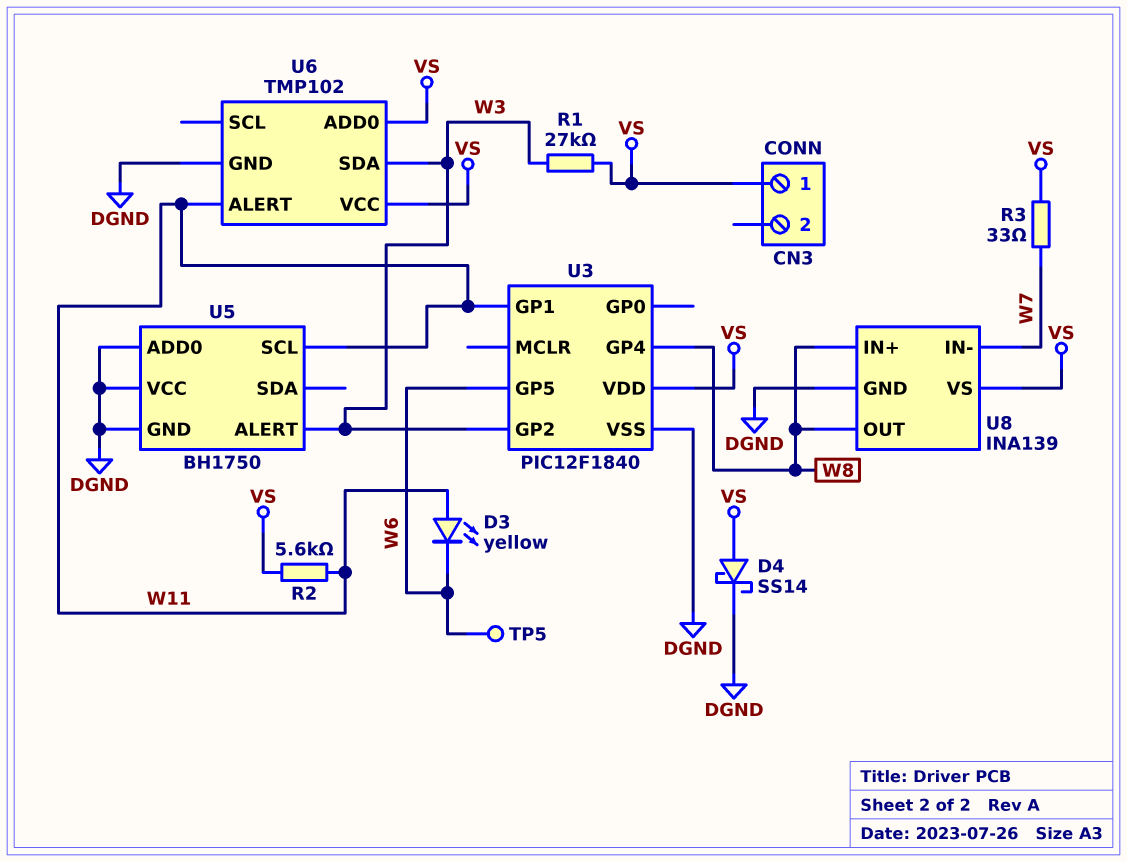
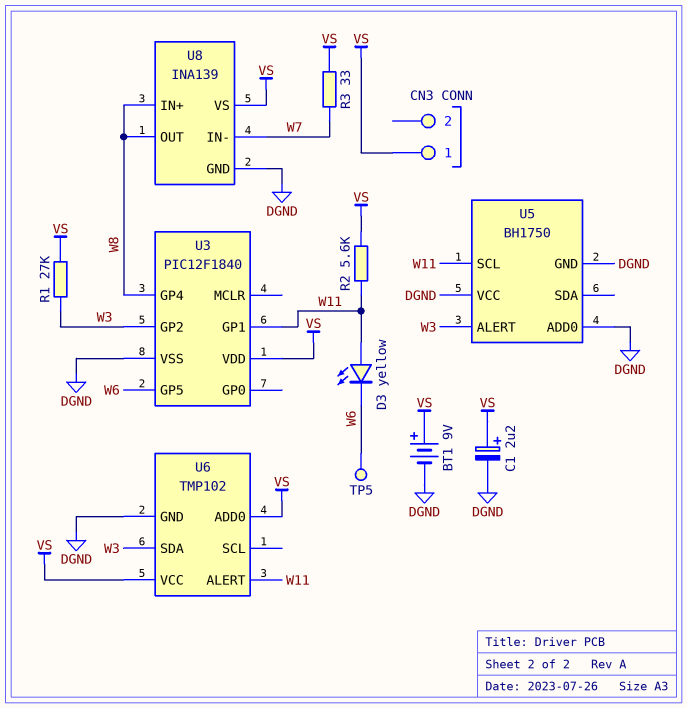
BT1: none -> 9V (plus VS, minus DGND)
C1: none -> 2.2uF (plus VS, minus DGND)
D4: schottky SS14 (A VS, K DGND) -> none

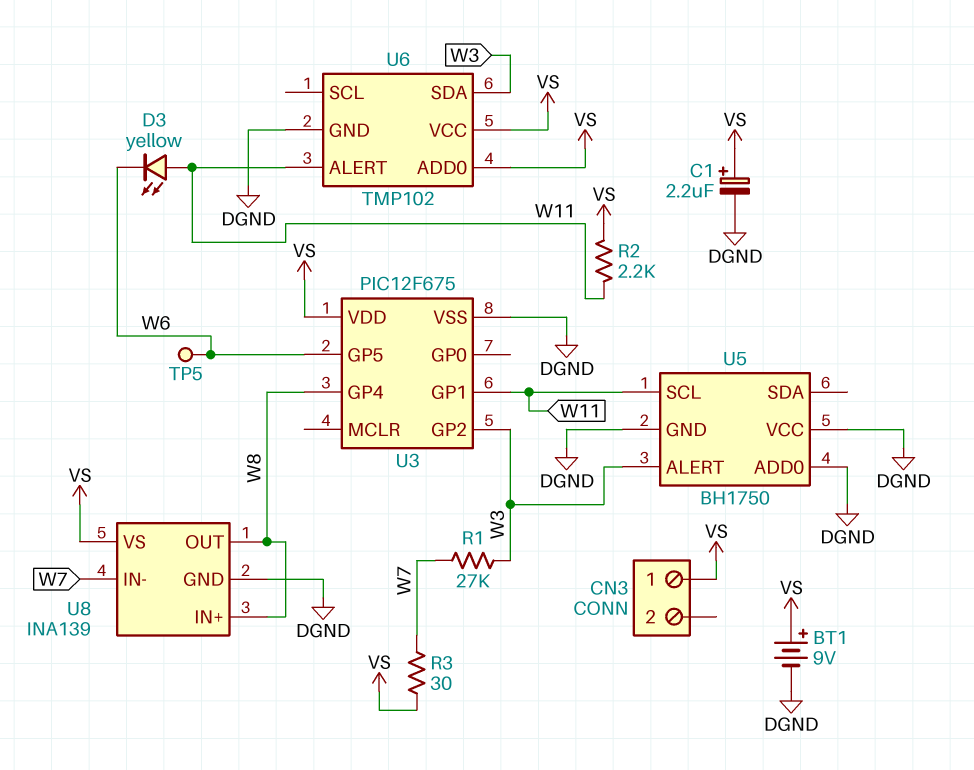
R1: 27k (VS, W3) -> 27k (W3, W7)
R2: 5.6k (VS, W11) -> 2.2k (VS, W11)
R3: 33 (VS, W7) -> 30 (VS, W7)
U3: PIC12F1840 -> PIC12F675

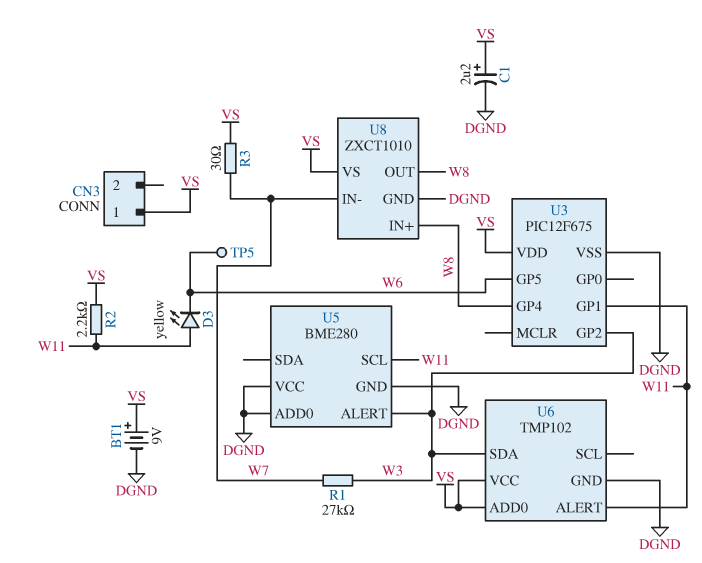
U5: BH1750 -> BME280
U8: INA139 -> ZXCT1010

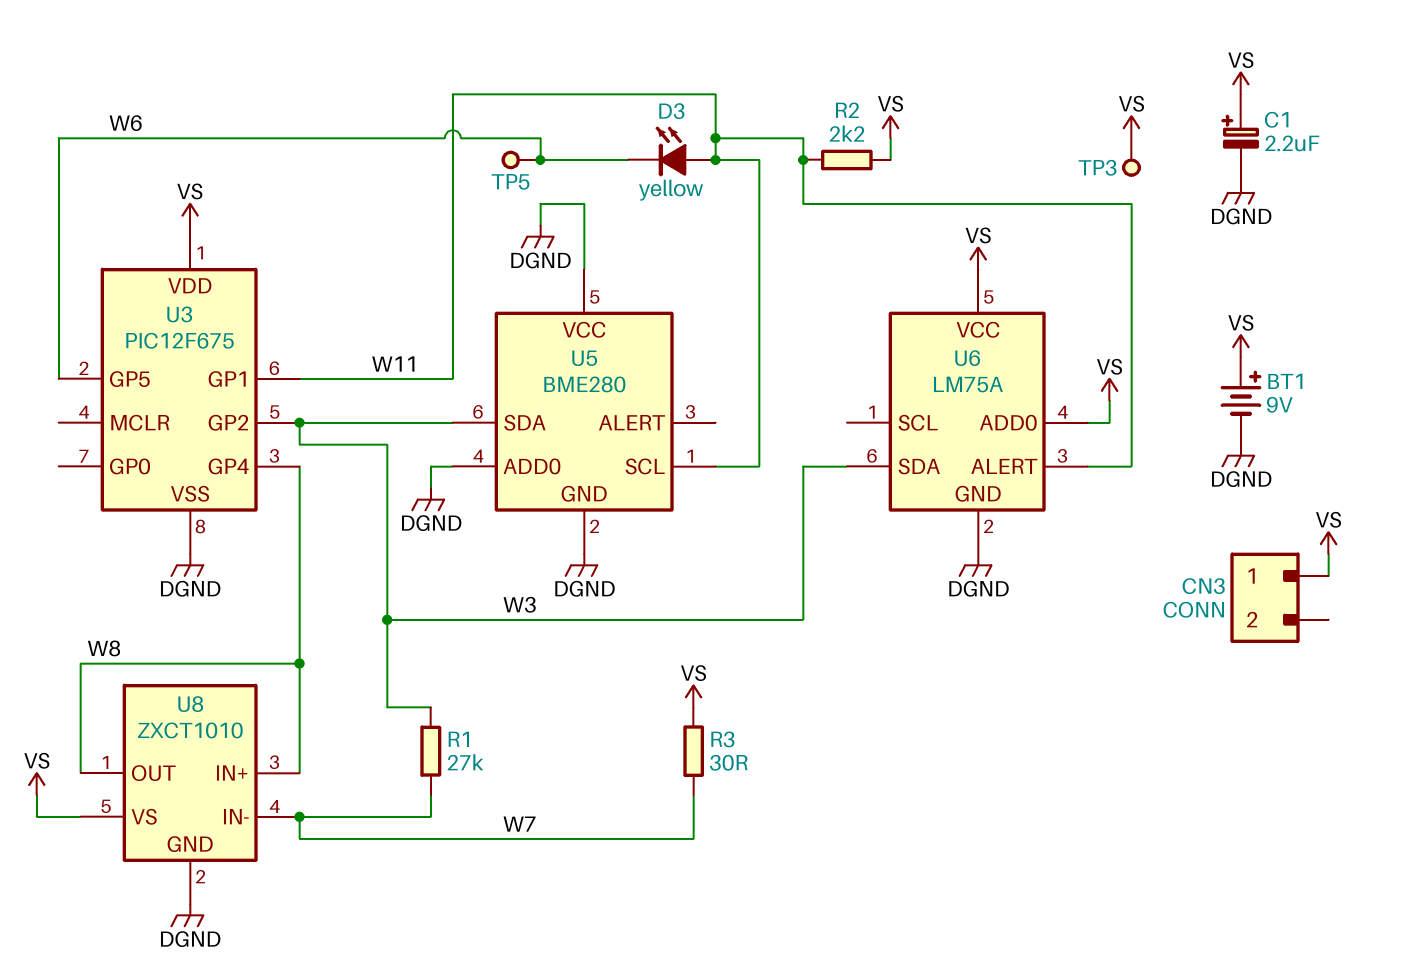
TP3: none -> test point (VS)
U5 pin ALERT: W3 -> none
U5 pin SDA: none -> W3
U6: TMP102 -> LM75A

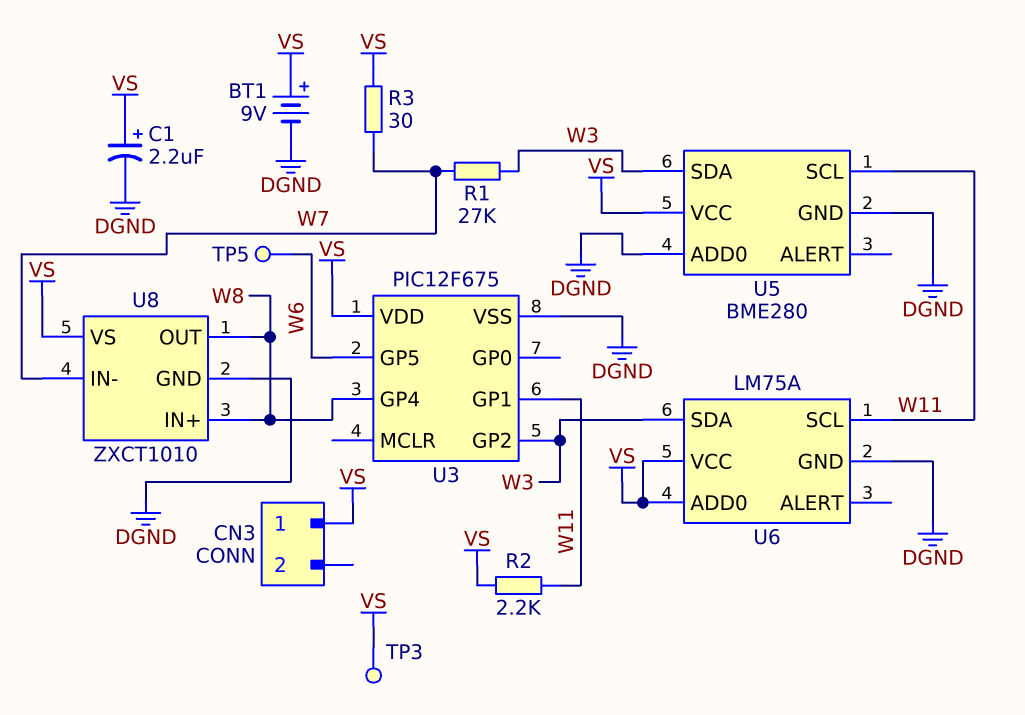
D3: LED yellow (A W11, K W6) -> none
U5 pin VCC: DGND -> VS
U6 pin ALERT: W11 -> none
U6 pin SCL: none -> W11

